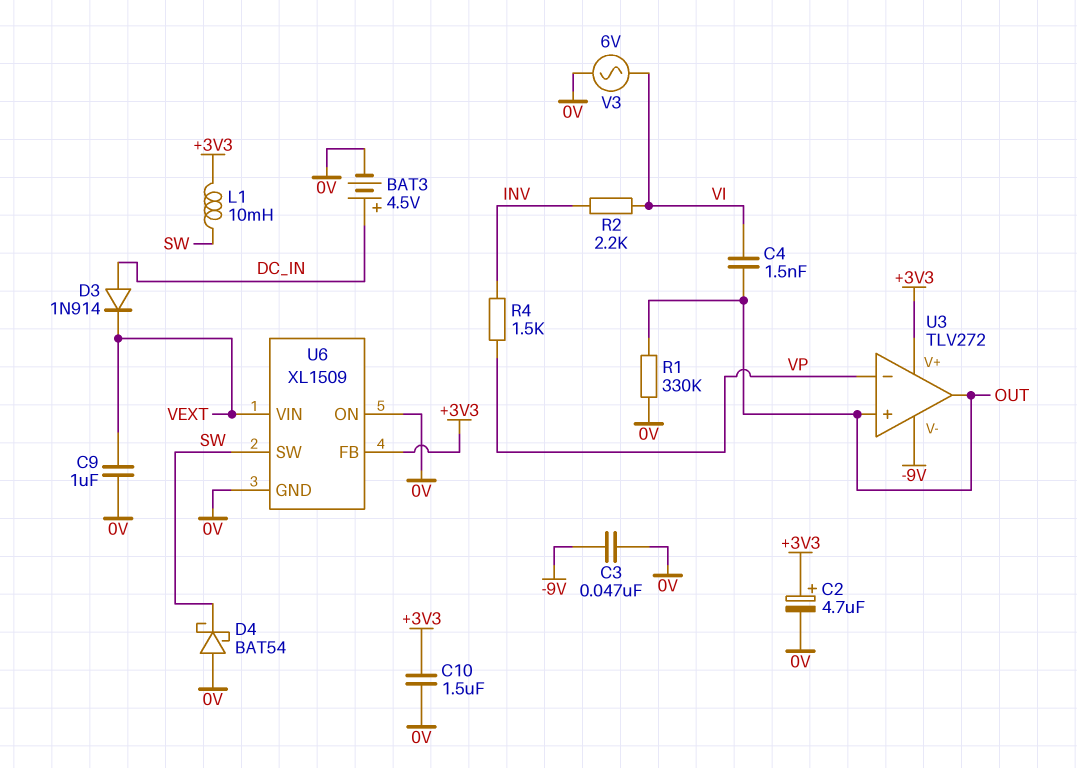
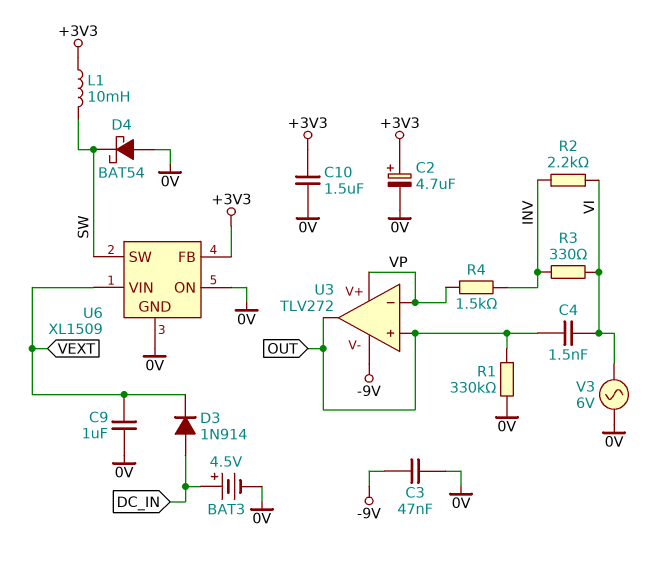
R3: none -> 330 (INV, VI)
U3 pin V+: +3V3 -> VP

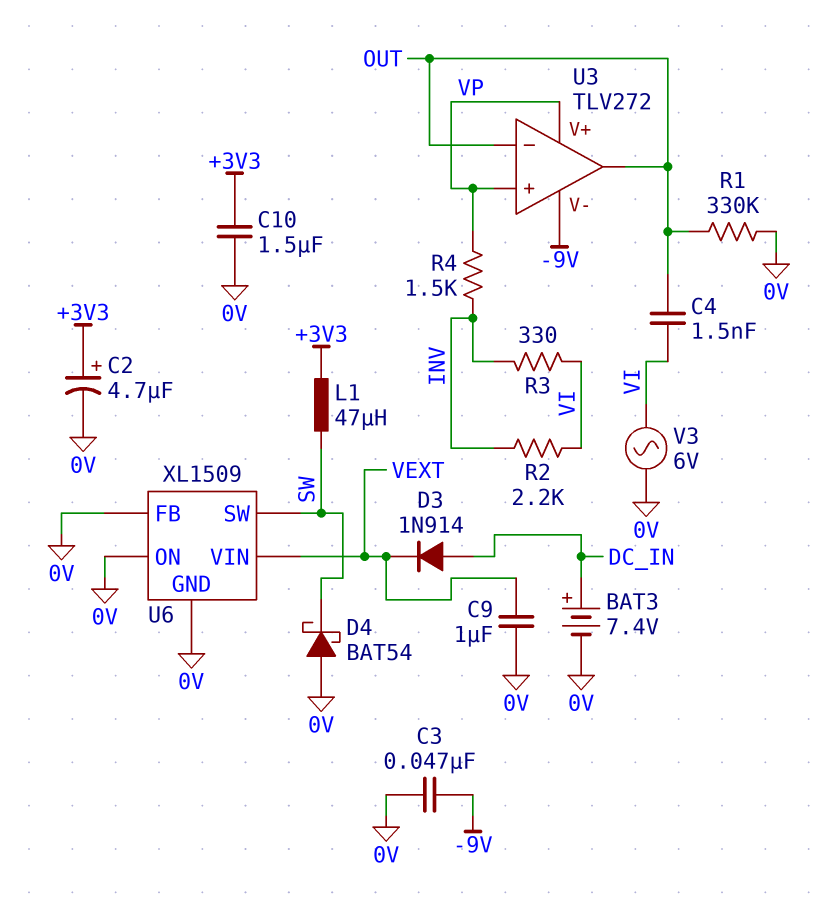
BAT3: 4.5V (plus DC_IN, minus 0V) -> 7.4V (plus DC_IN, minus 0V)
L1: 10mH (+3V3, SW) -> 47uH (+3V3, SW)
U3 pin in+: OUT -> VP
U3 pin in-: VP -> OUT
U6 pin FB: +3V3 -> 0V

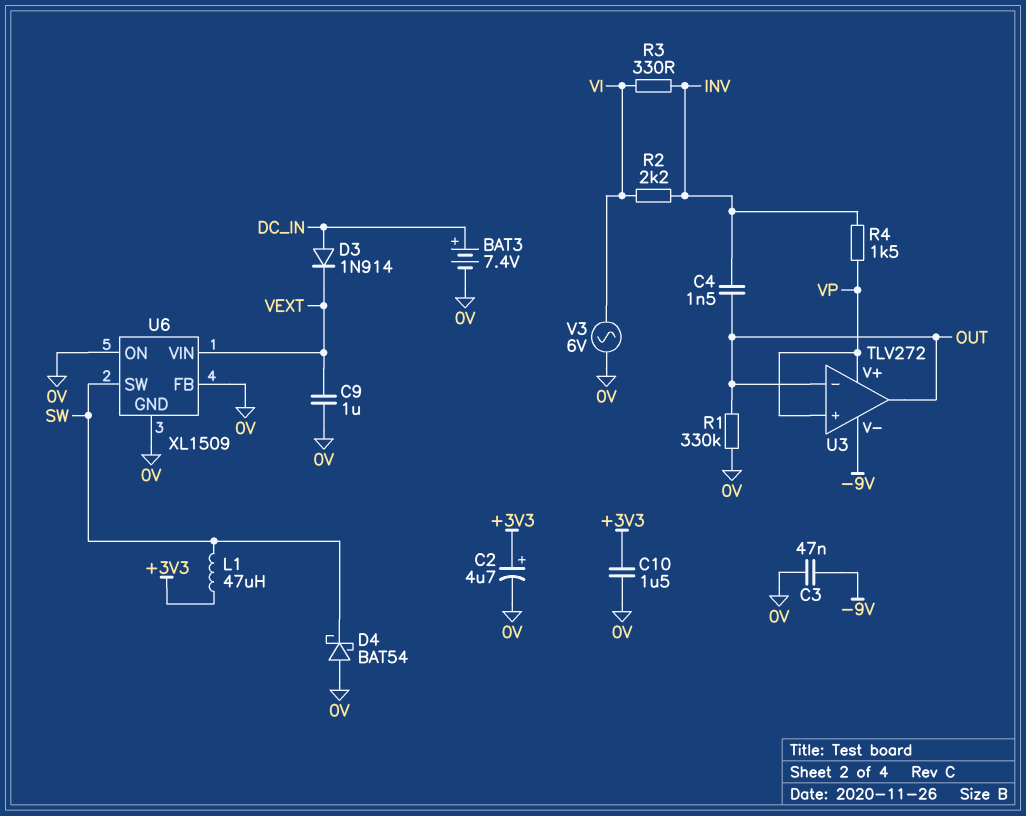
C4: 1.5nF (OUT, VI) -> 1.5nF (INV, OUT)

